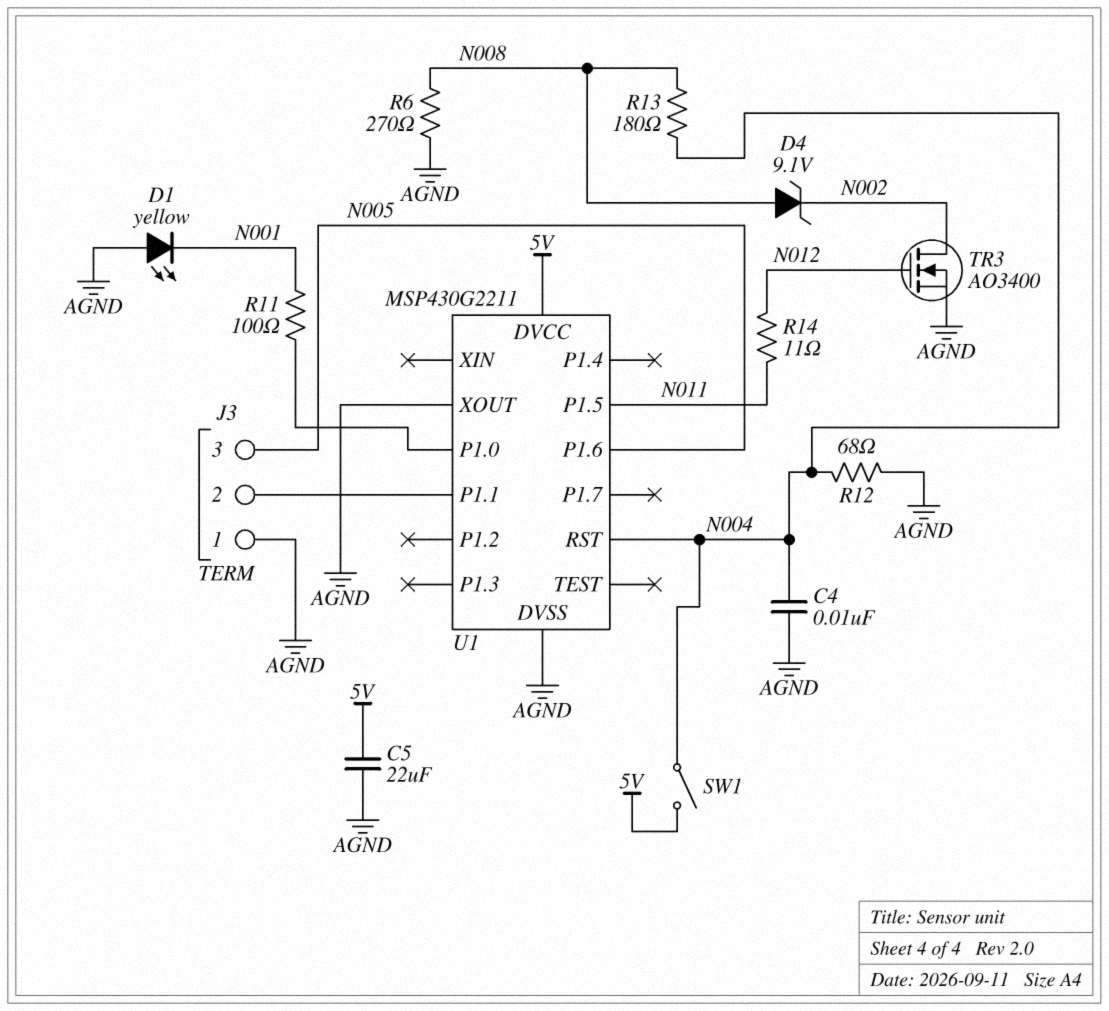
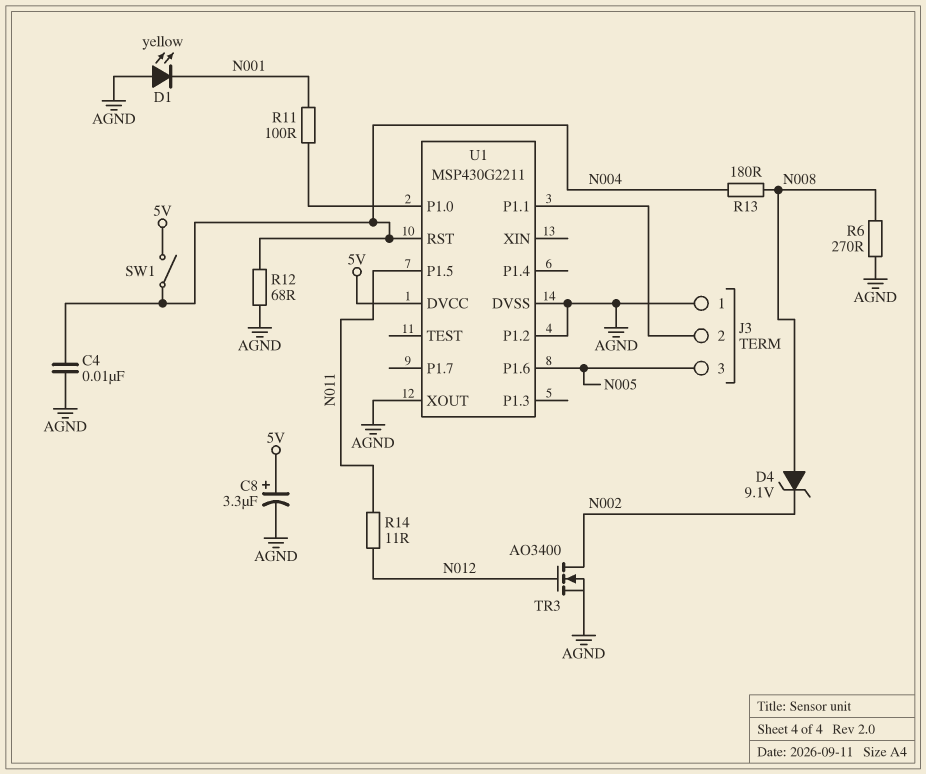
C5: 22uF (5V, AGND) -> none
C8: none -> 3.3uF (plus 5V, minus AGND)
U1 pin P1.2: none -> AGND

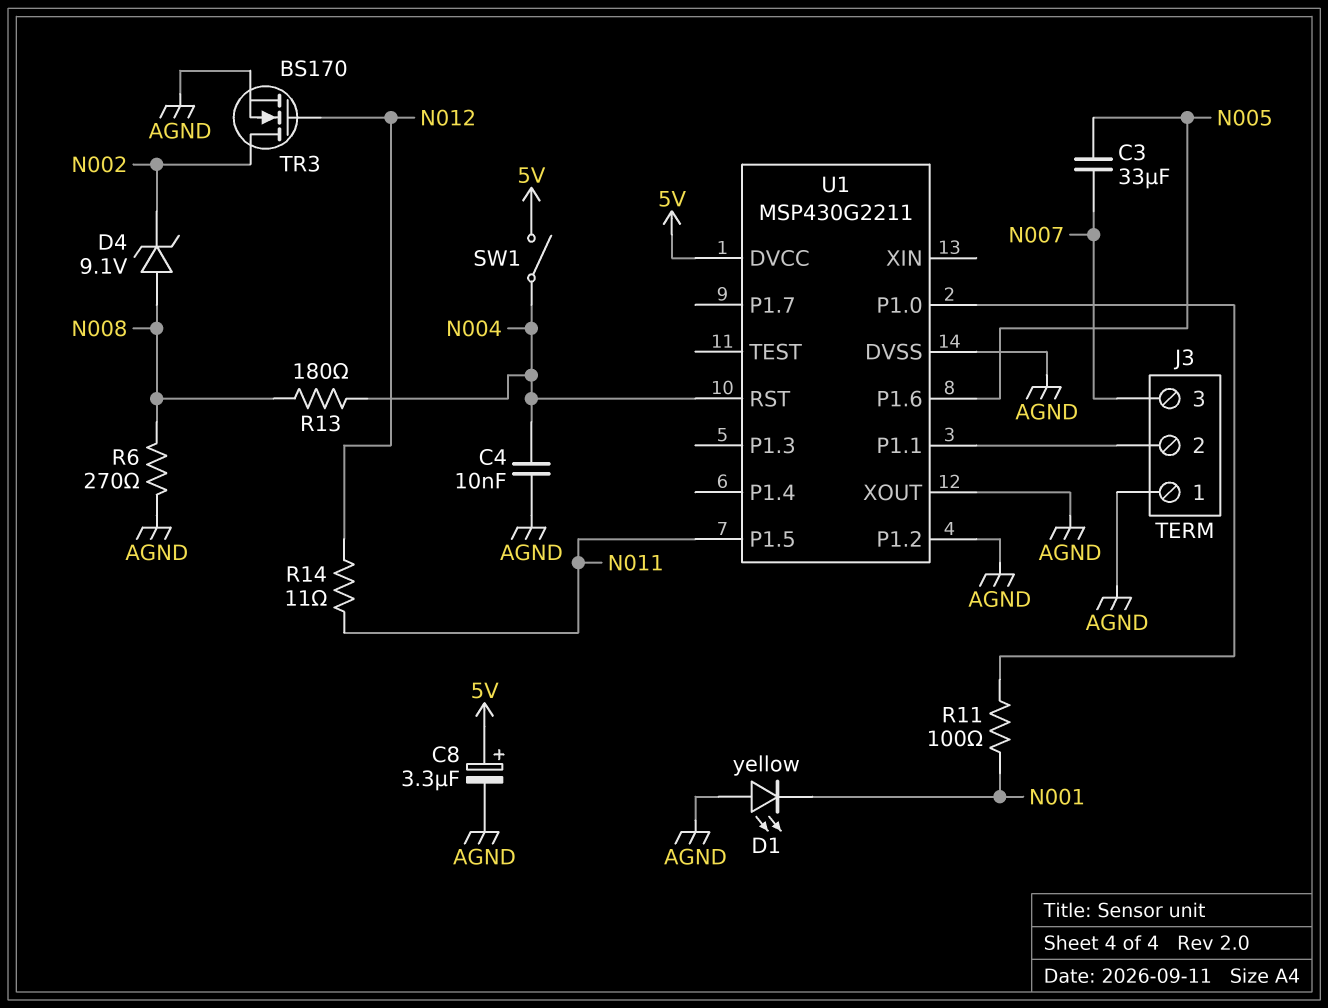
C3: none -> 33uF (N005, N007)
J3 pin 3: N005 -> N007
R12: 68 (AGND, N004) -> none
TR3: NMOS AO3400 (G N012, D N002, S AGND) -> NMOS BS170 (G N012, D N002, S AGND)

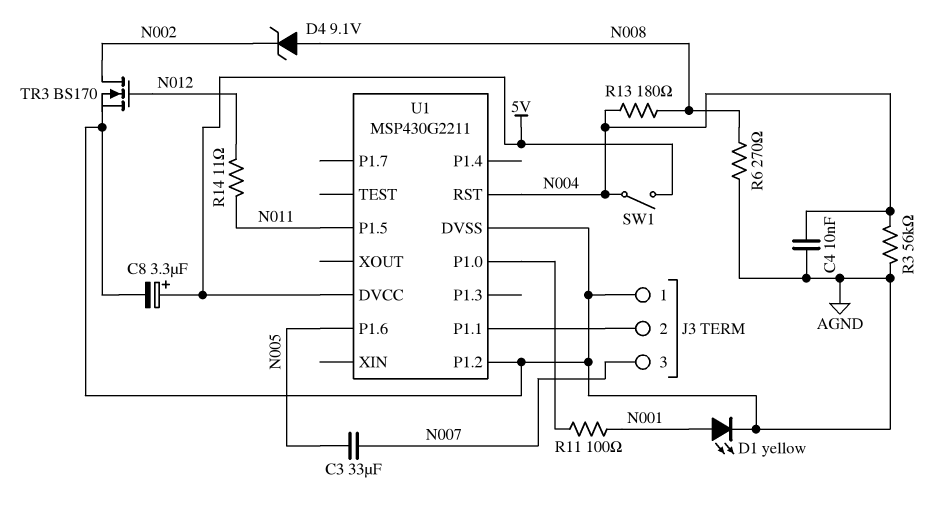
D1: LED yellow (A AGND, K N001) -> LED yellow (A N001, K AGND)
R3: none -> 56k (AGND, N004)
U1 pin XOUT: AGND -> none

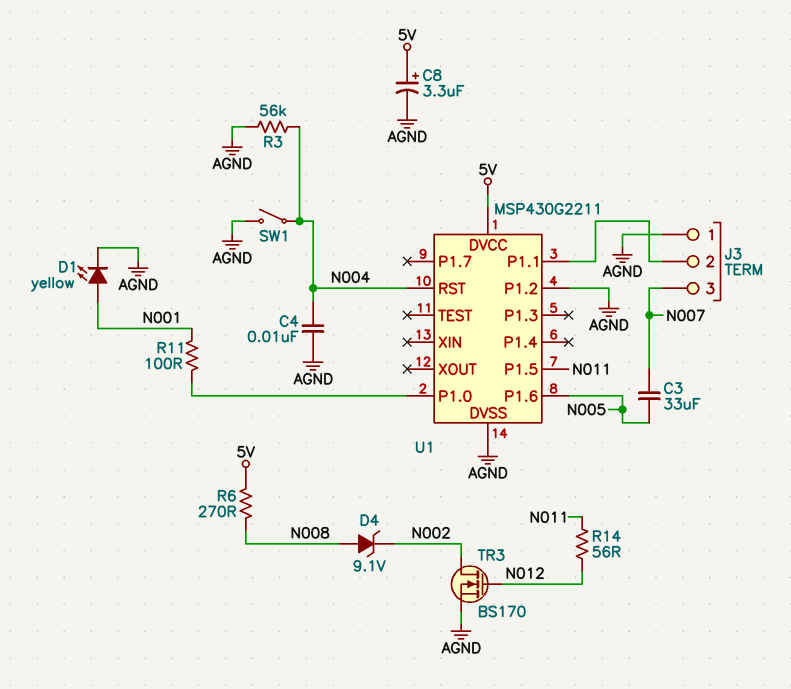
R6: 270 (AGND, N008) -> 270 (5V, N008)
R13: 180 (N004, N008) -> none
R14: 11 (N011, N012) -> 56 (N011, N012)
SW1: switch (5V, N004) -> switch (AGND, N004)

